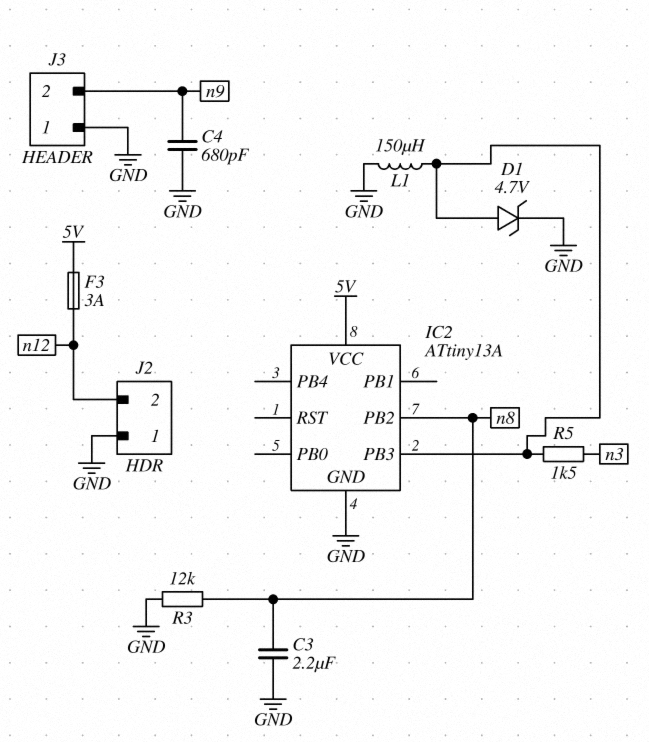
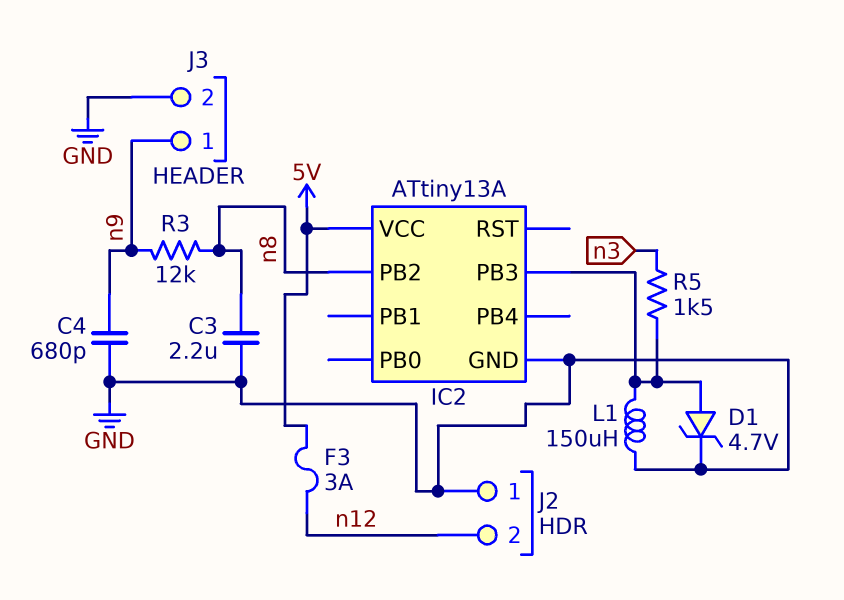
J3 pin 1: GND -> n9
J3 pin 2: n9 -> GND
R3: 12k (GND, n8) -> 12k (n8, n9)

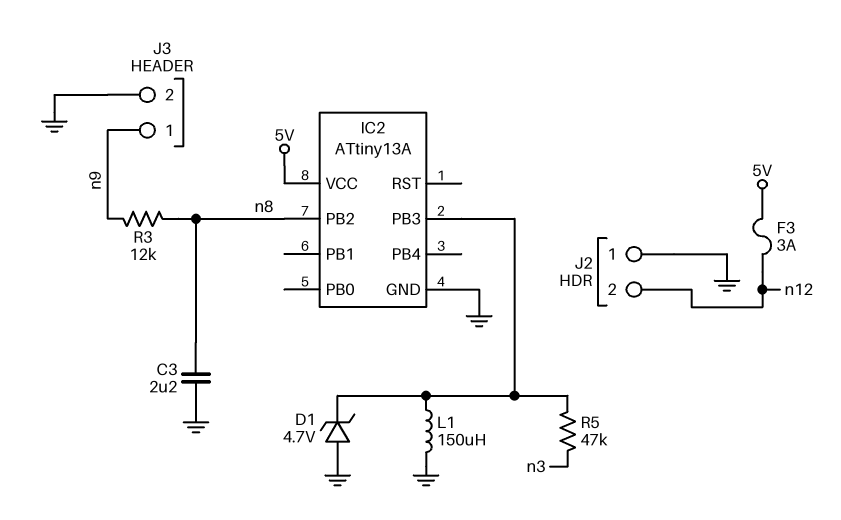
C4: 680pF (GND, n9) -> none
D1: zener 4.7V (A IC2/PB3, K GND) -> zener 4.7V (A GND, K IC2/PB3)
R5: 1.5k (IC2/PB3, n3) -> 47k (IC2/PB3, n3)

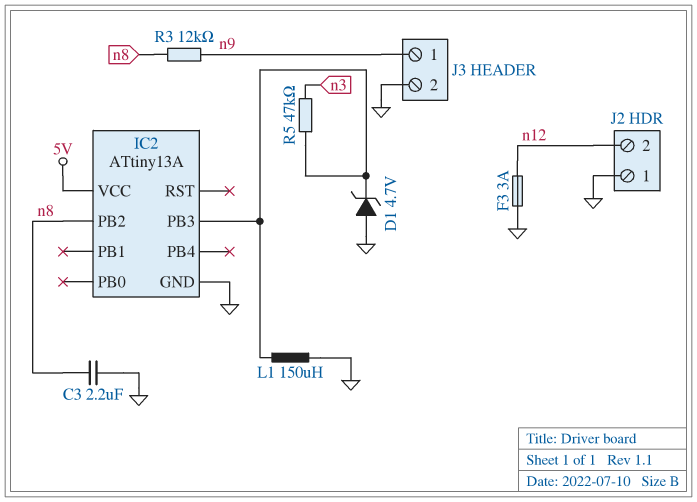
F3: 3A (5V, n12) -> 3A (GND, n12)

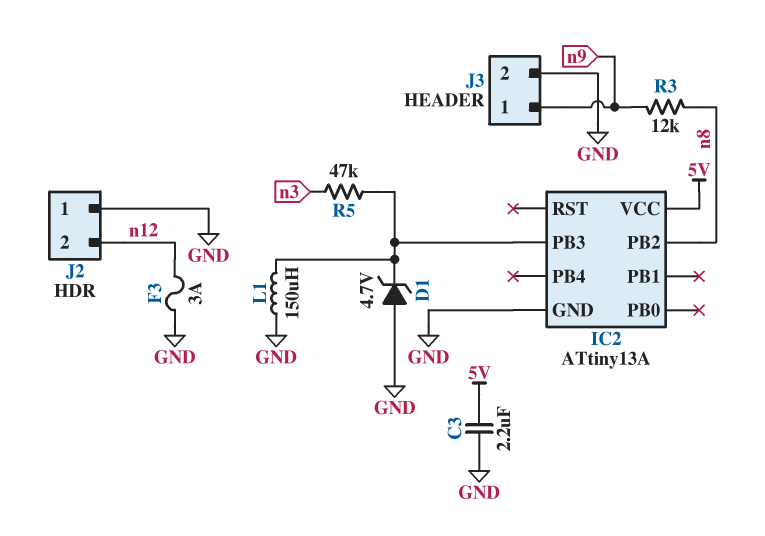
C3: 2.2uF (GND, n8) -> 2.2uF (5V, GND)

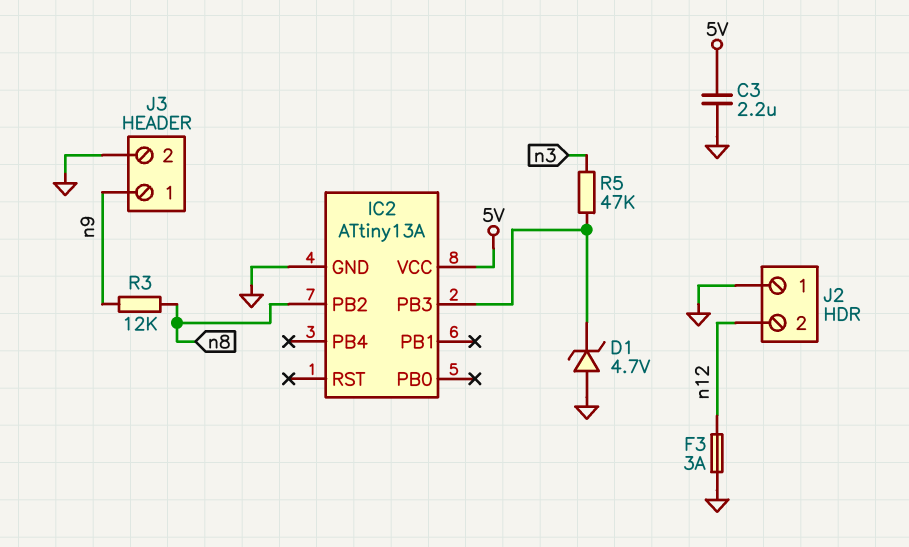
L1: 150uH (GND, IC2/PB3) -> none

